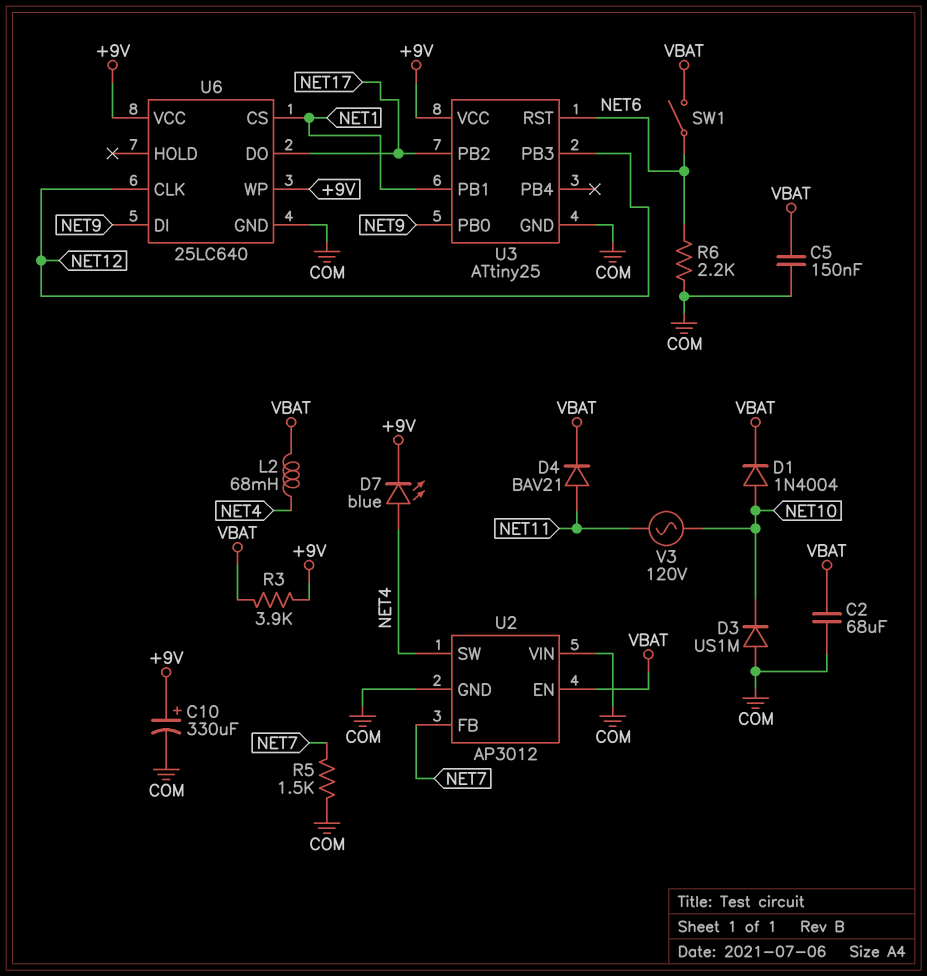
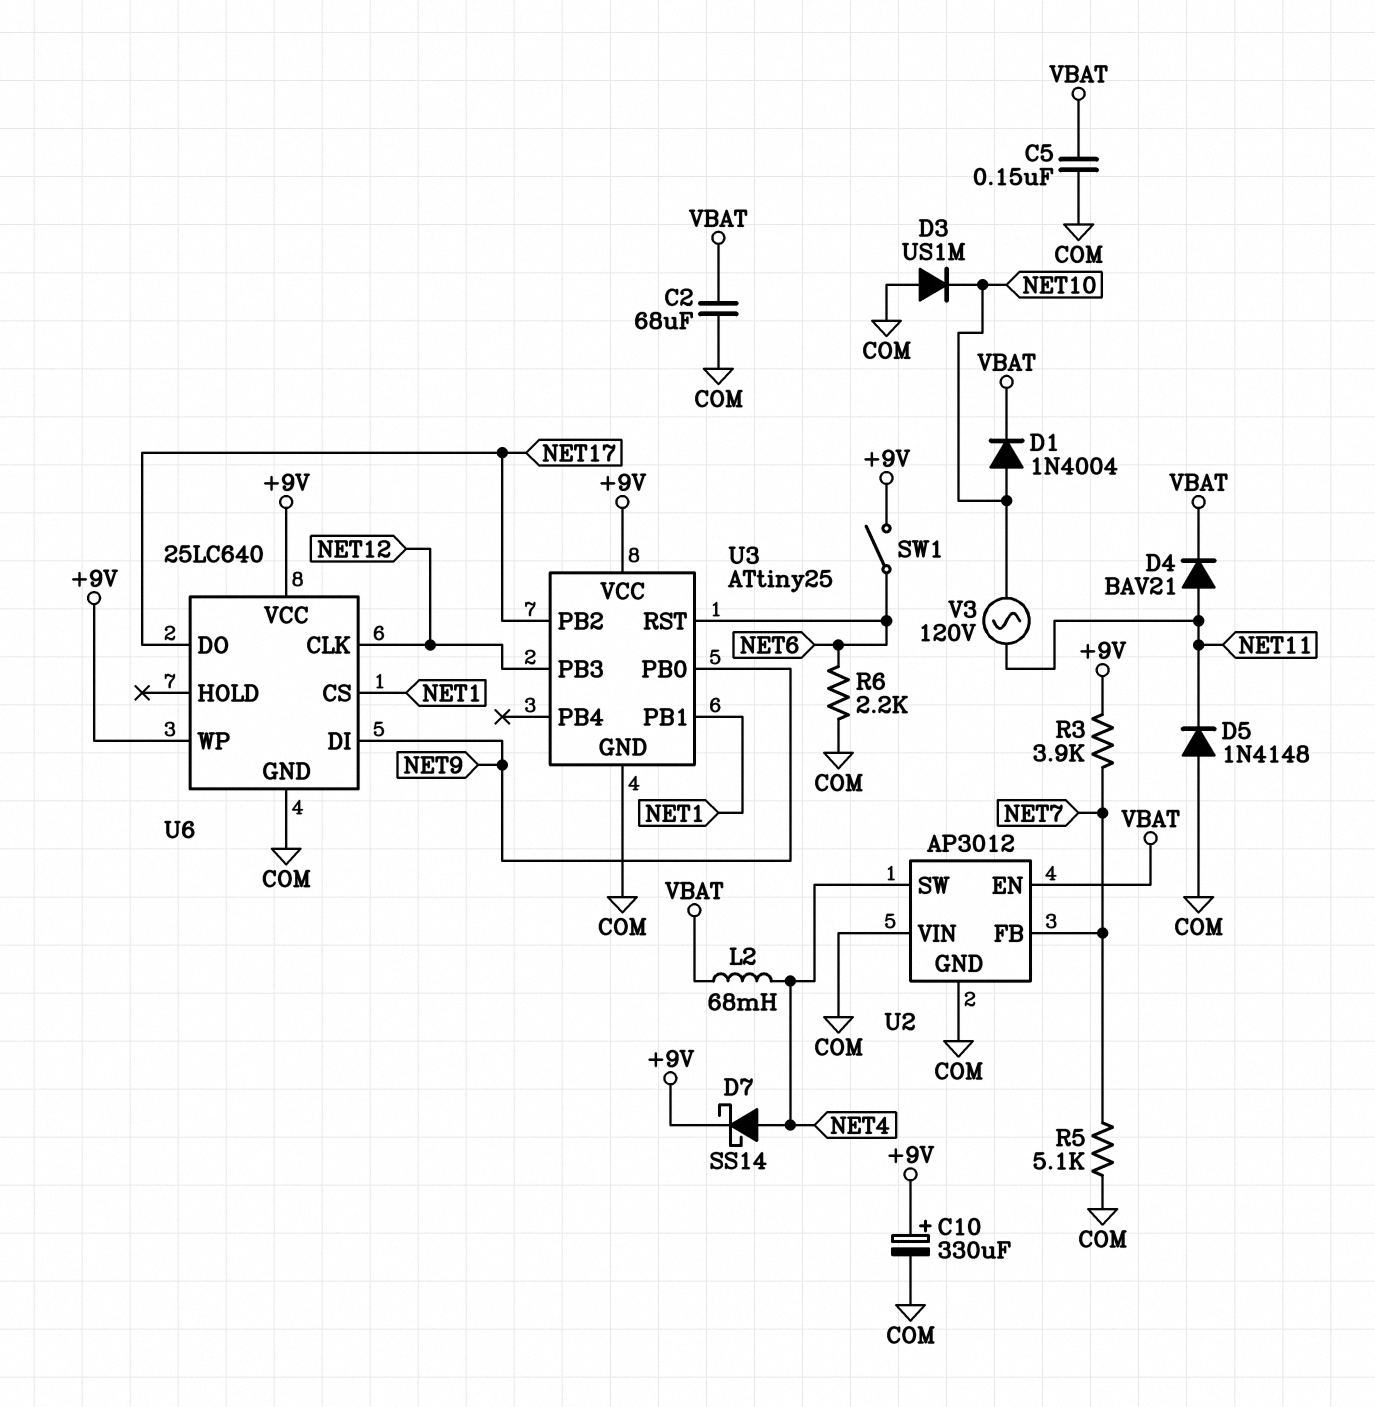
D5: none -> diode 1N4148 (A COM, K NET11)
D7: LED blue (A NET4, K +9V) -> schottky SS14 (A NET4, K +9V)
R3: 3.9k (+9V, VBAT) -> 3.9k (+9V, NET7)
R5: 1.5k (COM, NET7) -> 5.1k (COM, NET7)
SW1: switch (NET6, VBAT) -> switch (+9V, NET6)

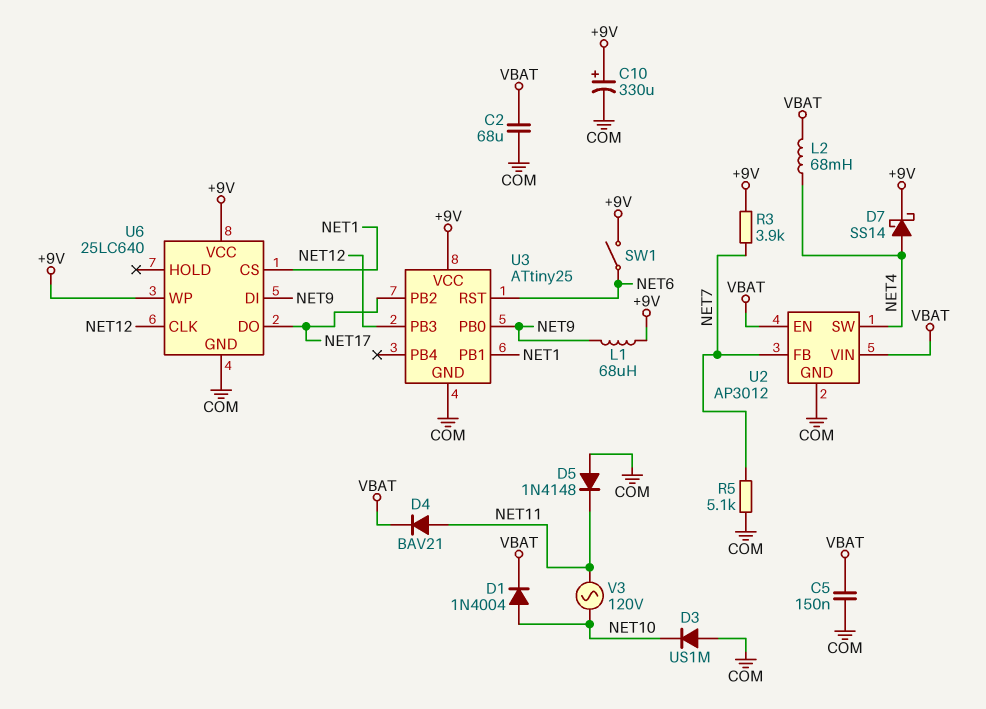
L1: none -> 68uH (+9V, NET9)
R6: 2.2k (COM, NET6) -> none
U2 pin VIN: COM -> VBAT

